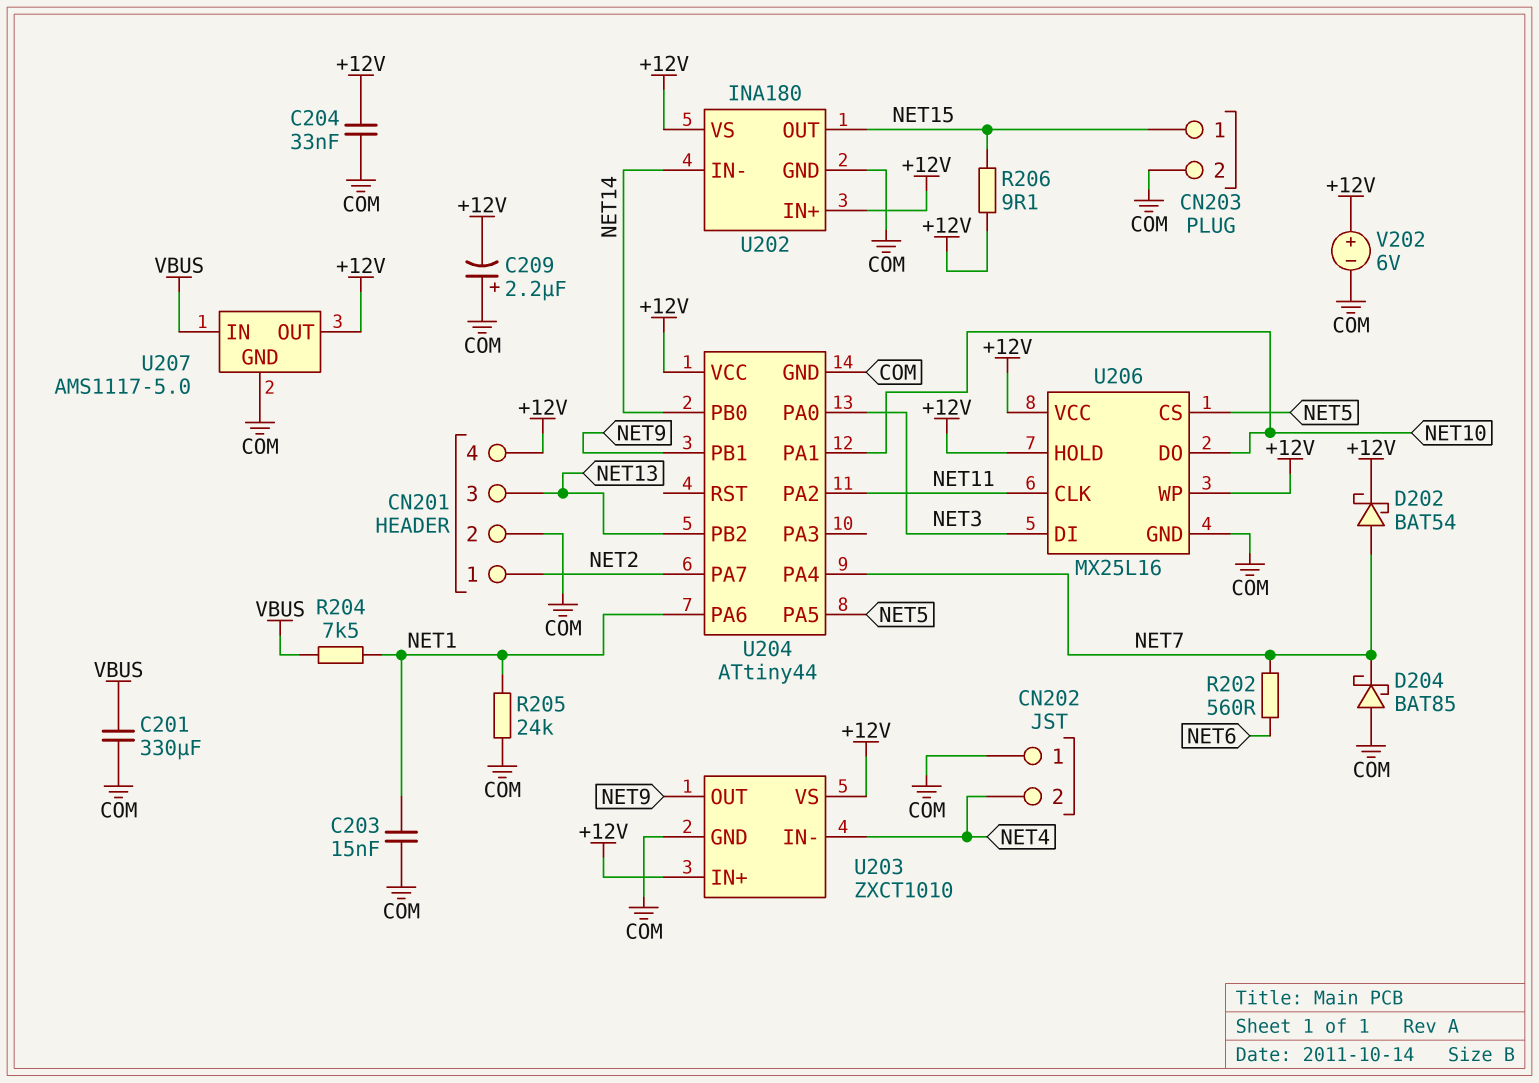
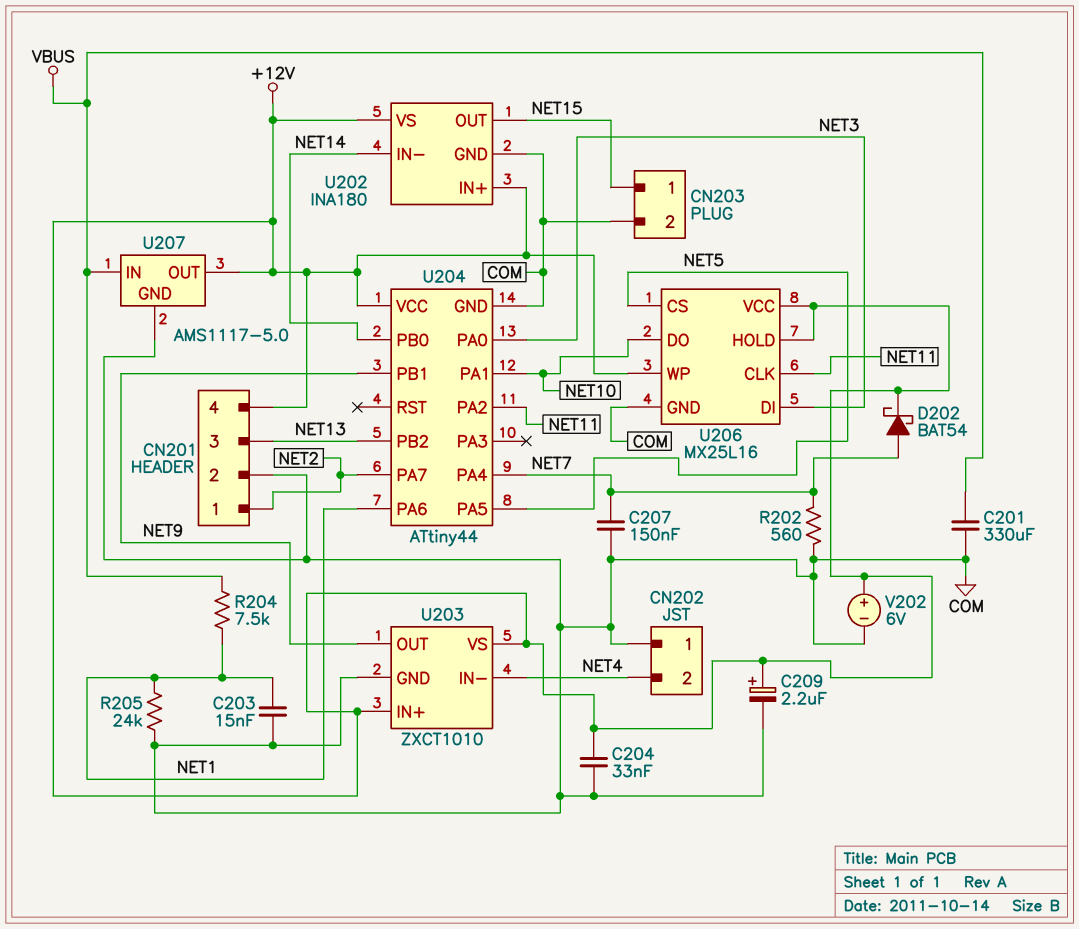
C207: none -> 150nF (COM, NET7)
C209: 2.2uF (plus COM, minus +12V) -> 2.2uF (plus +12V, minus COM)
D204: schottky BAT85 (A COM, K NET7) -> none
R202: 560 (NET6, NET7) -> 560 (COM, NET7)
R206: 9.1 (+12V, NET15) -> none

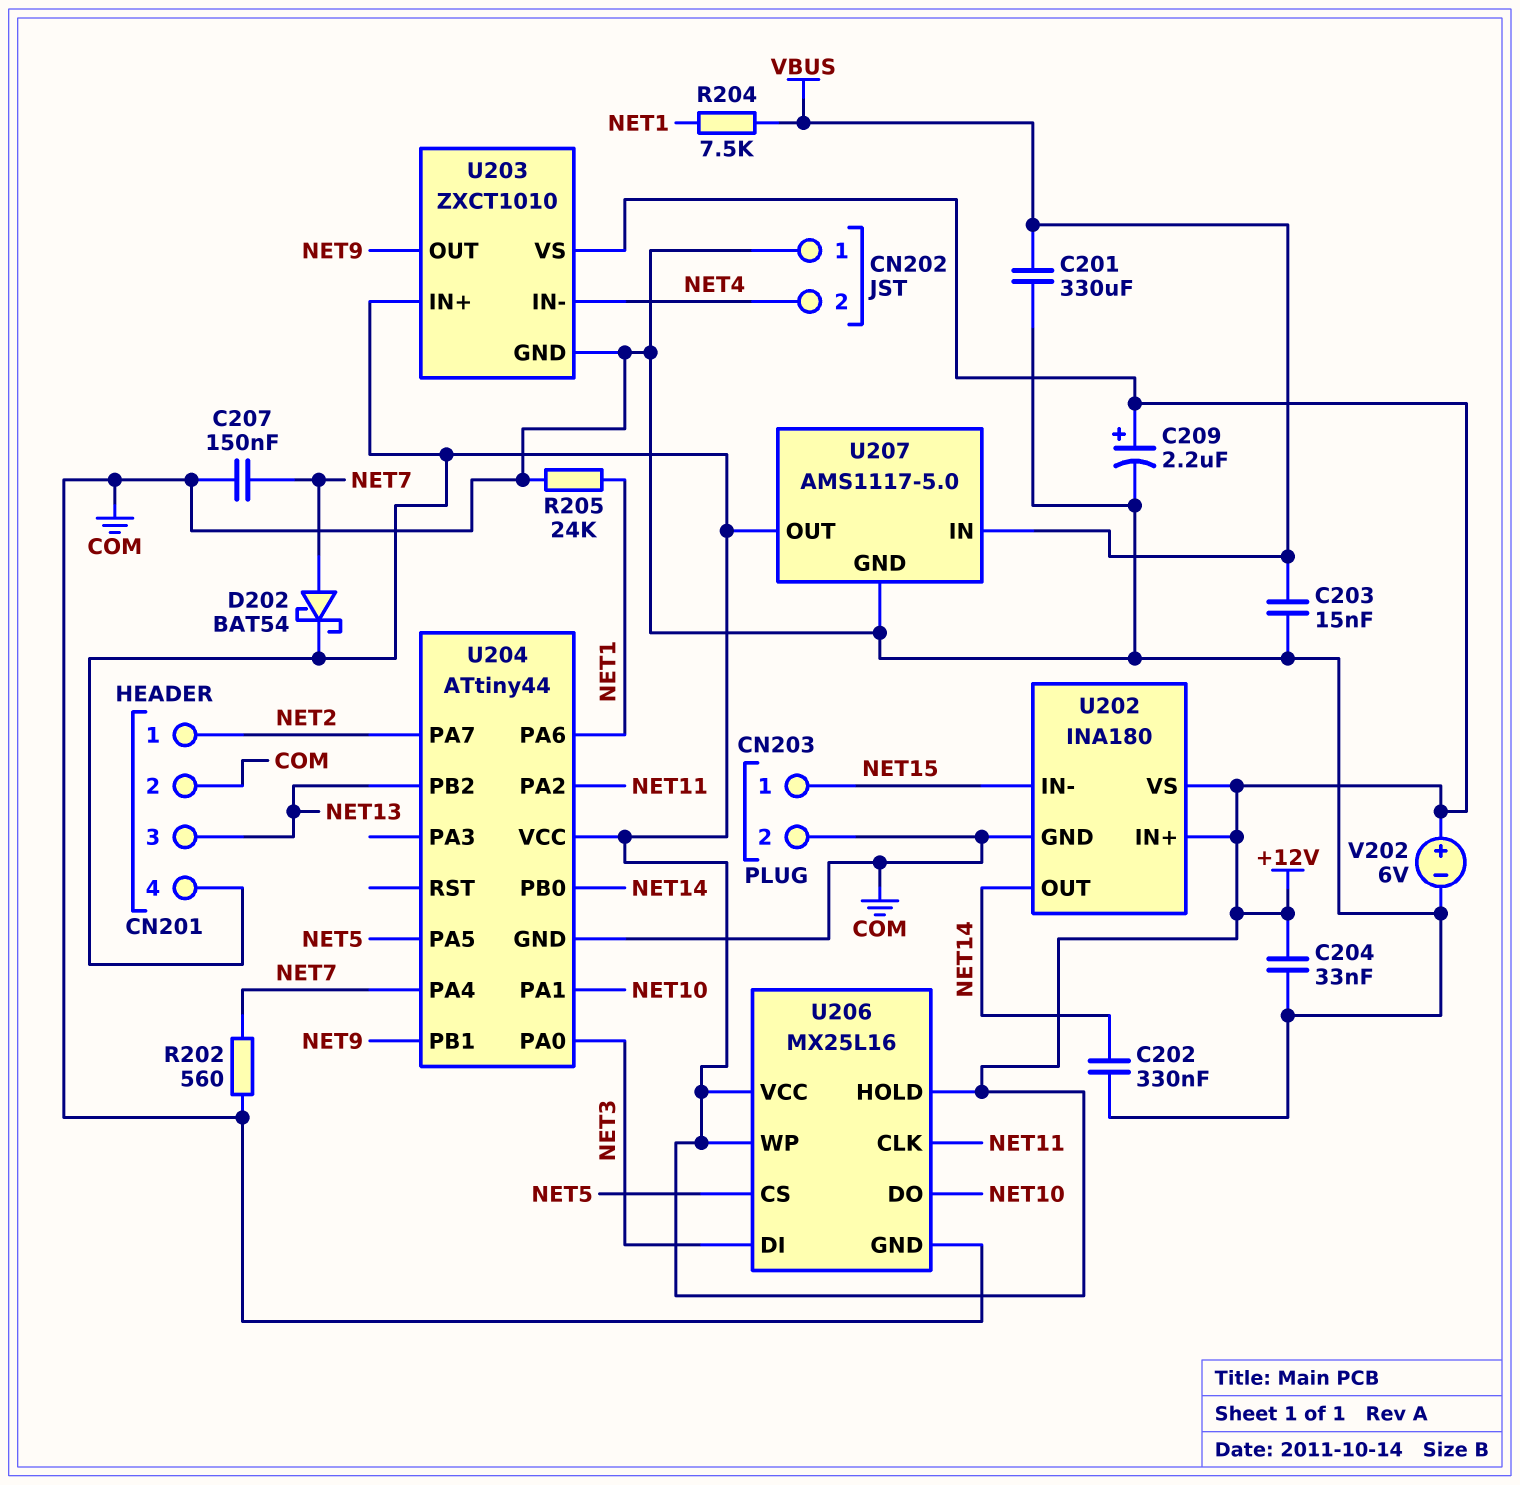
C202: none -> 330nF (COM, NET14)
C203: 15nF (COM, NET1) -> 15nF (COM, VBUS)
U202 pin IN-: NET14 -> NET15
U202 pin OUT: NET15 -> NET14

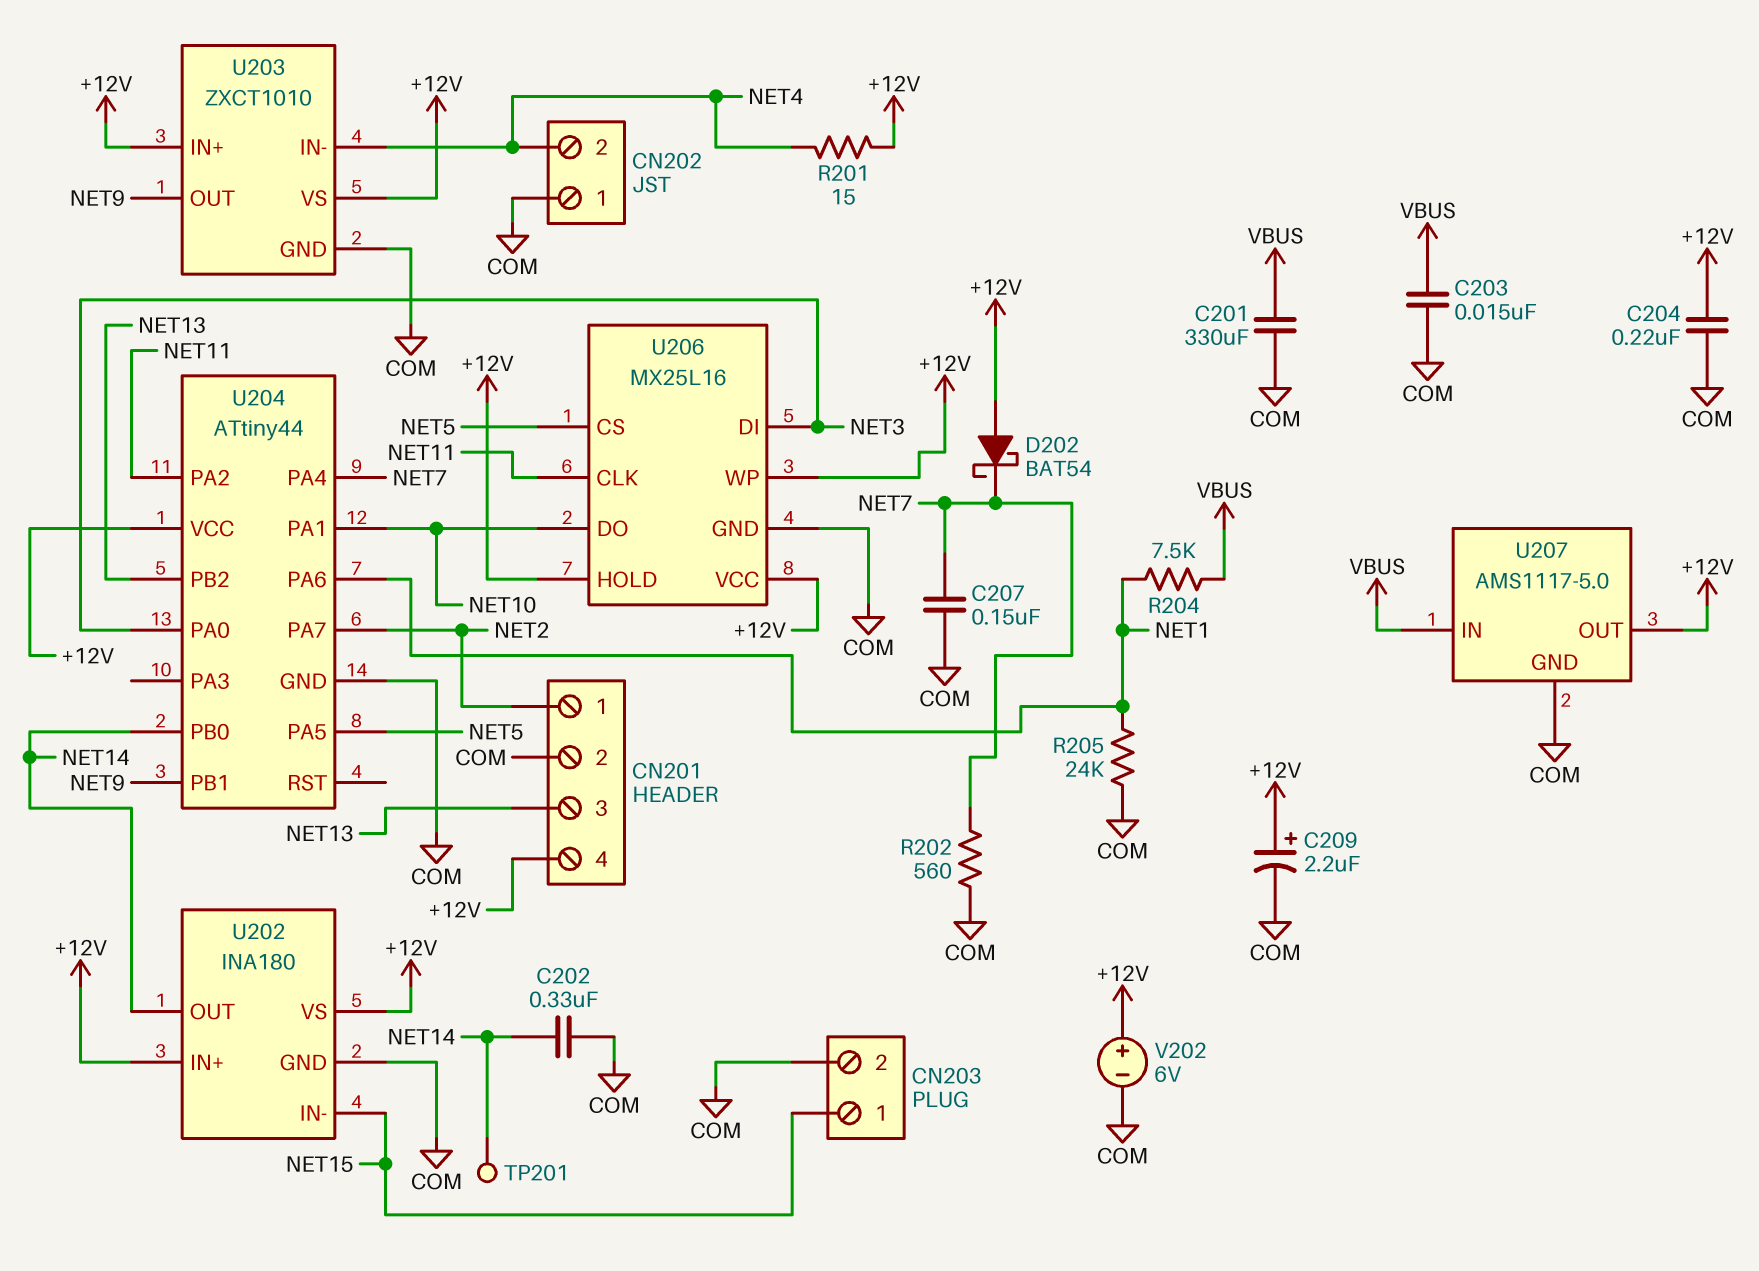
C204: 33nF (+12V, COM) -> 220nF (+12V, COM)
D202: schottky BAT54 (A NET7, K +12V) -> schottky BAT54 (A +12V, K NET7)
R201: none -> 15 (+12V, NET4)
TP201: none -> test point (NET14)

